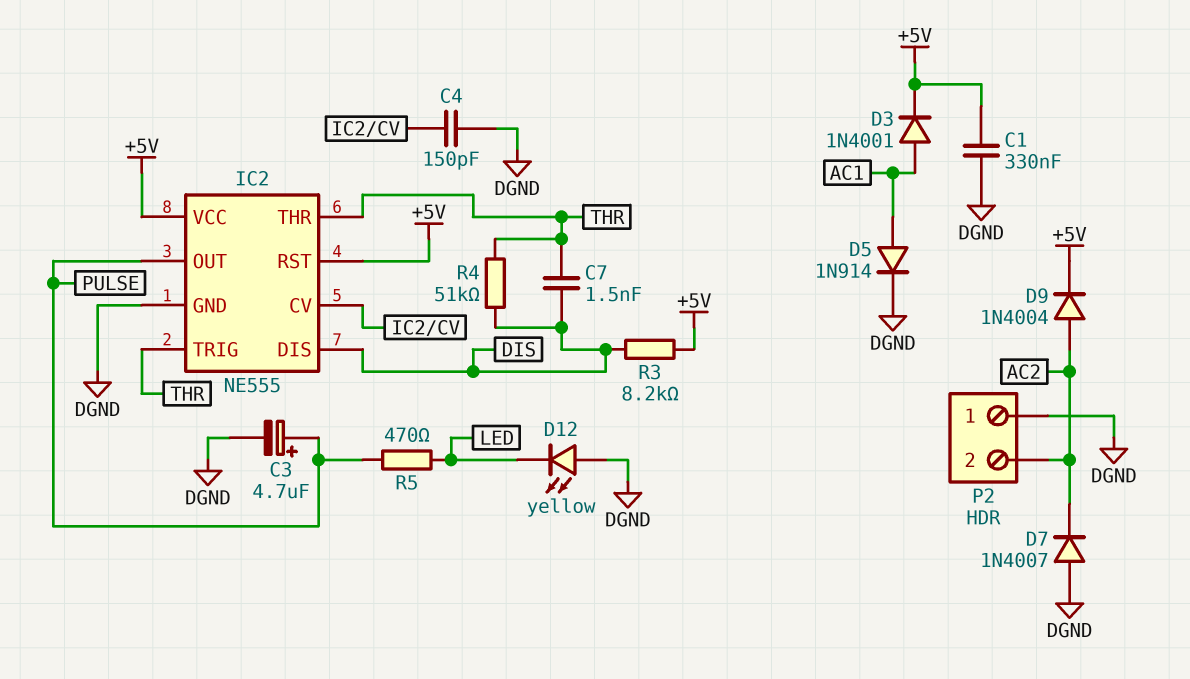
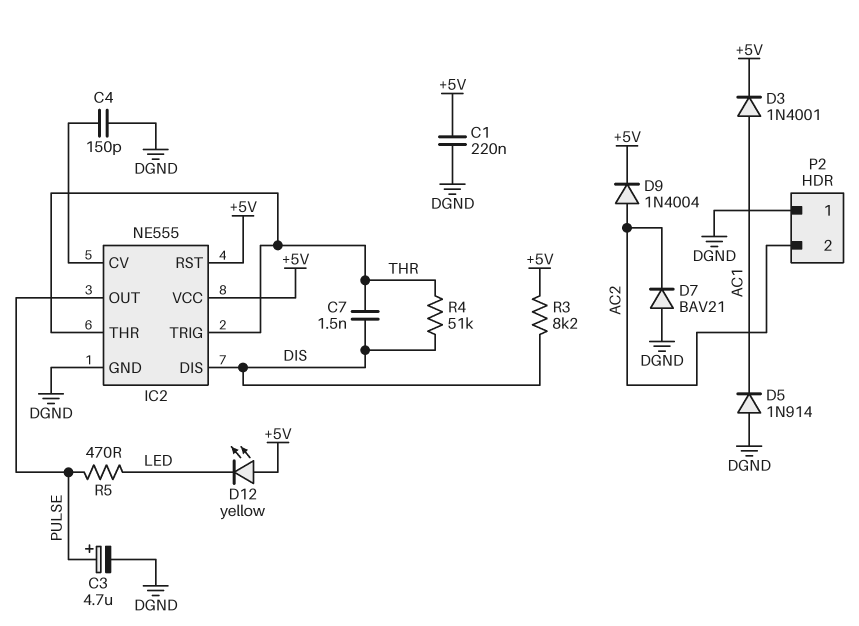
C1: 330nF (+5V, DGND) -> 220nF (+5V, DGND)
D5: diode 1N914 (A AC1, K DGND) -> diode 1N914 (A DGND, K AC1)
D7: diode 1N4007 (A DGND, K AC2) -> diode BAV21 (A DGND, K AC2)
D12: LED yellow (A DGND, K LED) -> LED yellow (A +5V, K LED)

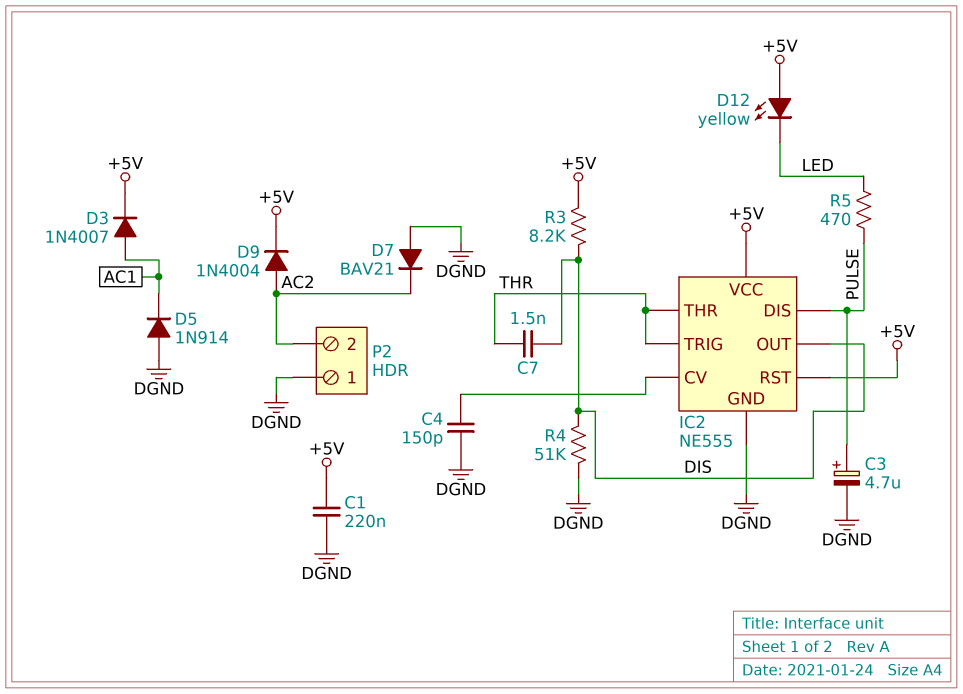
D3: diode 1N4001 (A AC1, K +5V) -> diode 1N4007 (A AC1, K +5V)
IC2 pin DIS: DIS -> PULSE
IC2 pin OUT: PULSE -> DIS
R4: 51k (DIS, THR) -> 51k (DGND, DIS)

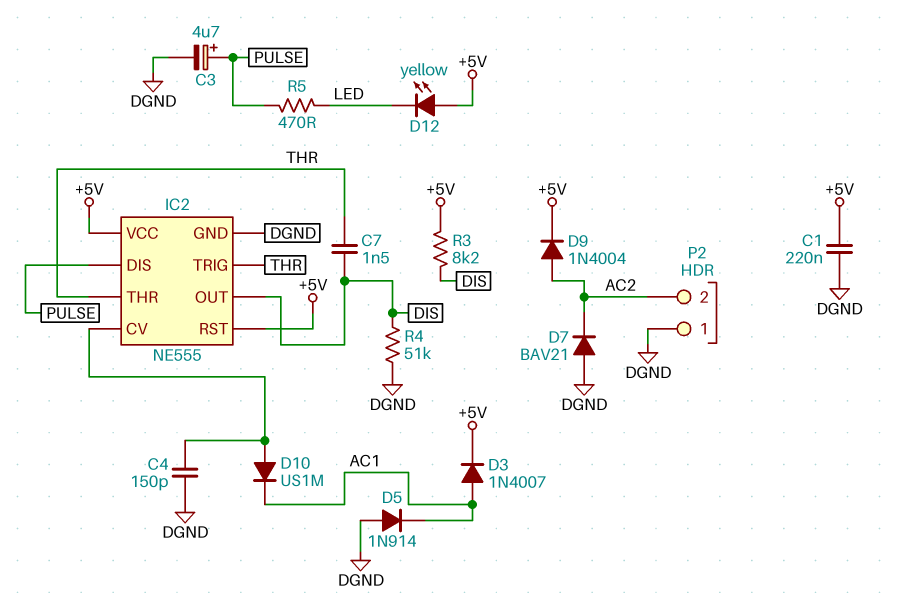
D10: none -> diode US1M (A IC2/CV, K AC1)

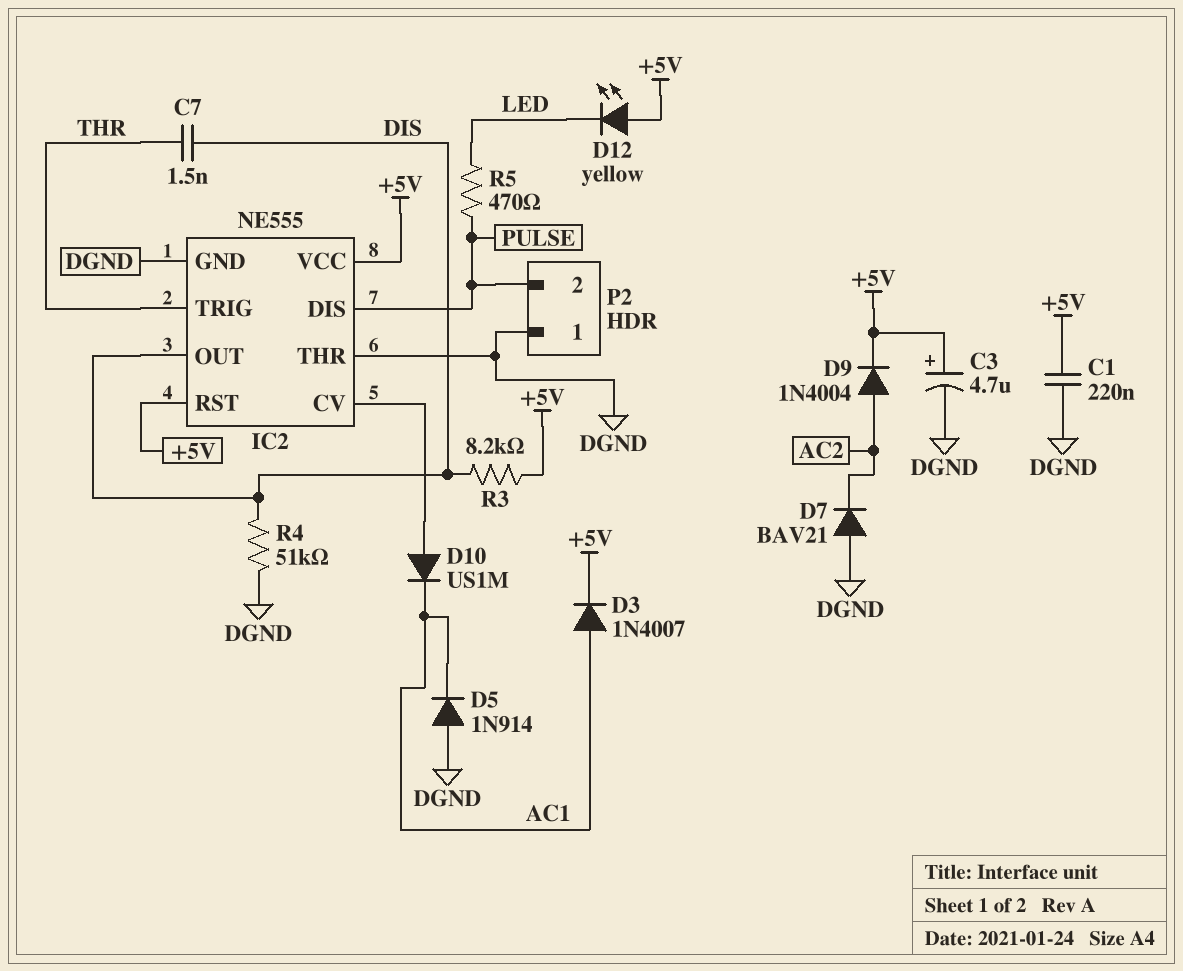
C3: 4.7uF (plus PULSE, minus DGND) -> 4.7uF (plus +5V, minus DGND)
C4: 150pF (DGND, IC2/CV) -> none
IC2 pin THR: THR -> DGND
P2 pin 2: AC2 -> PULSE

